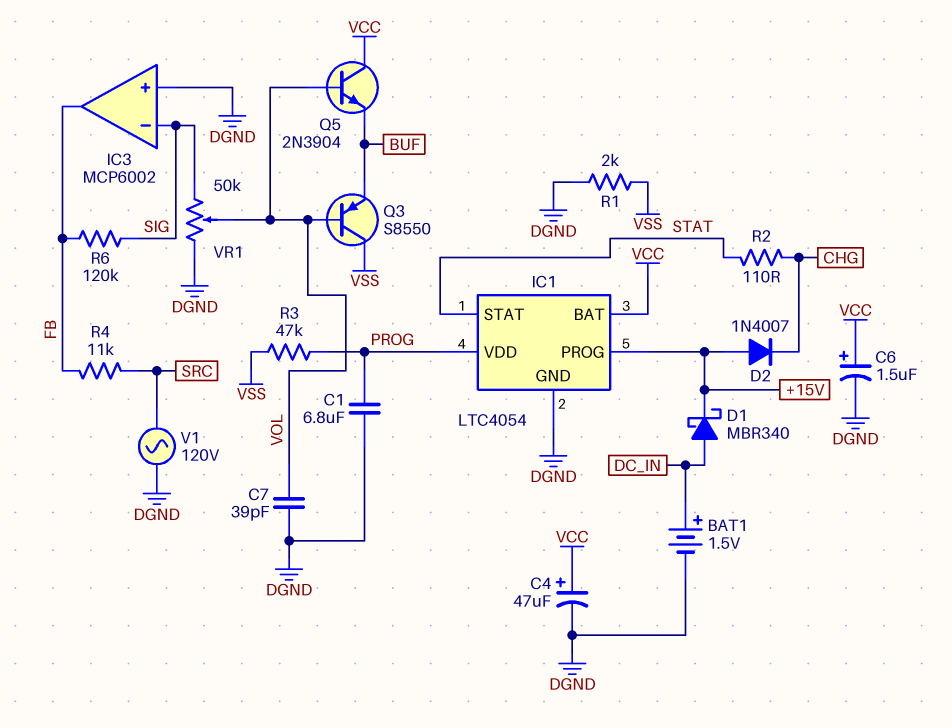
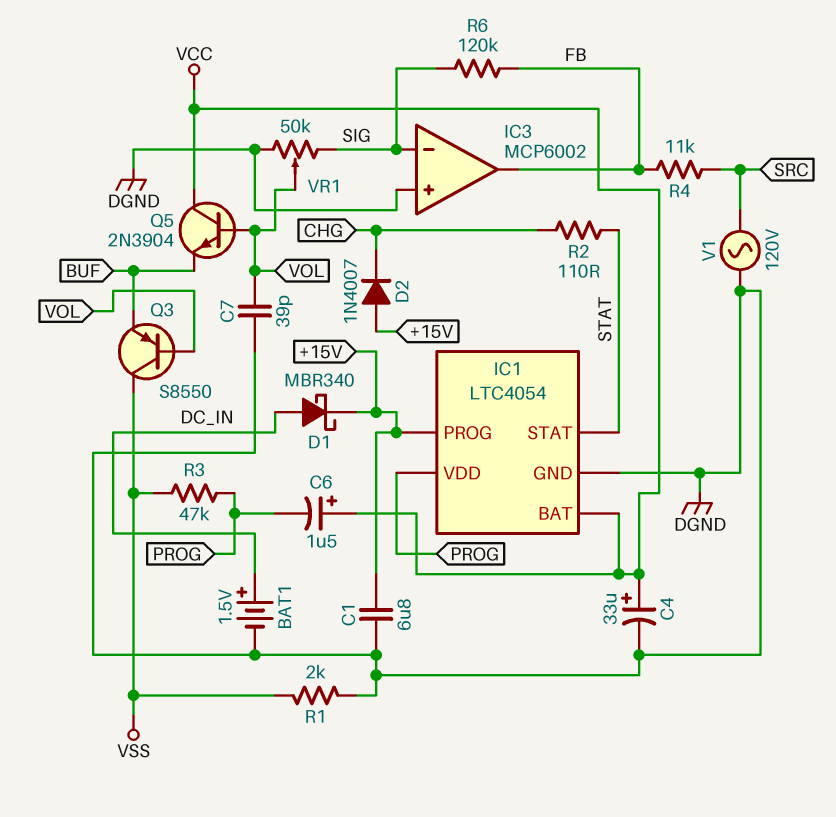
C1: 6.8uF (DGND, PROG) -> 6.8uF (+15V, DGND)
C4: 47uF (plus VCC, minus DGND) -> 33uF (plus VCC, minus DGND)
C6: 1.5uF (plus VCC, minus DGND) -> 1.5uF (plus VCC, minus PROG)

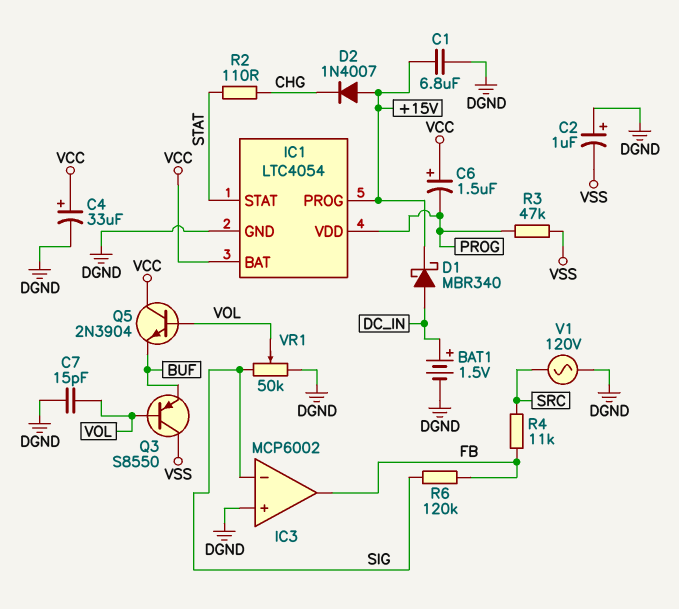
C2: none -> 1uF (plus DGND, minus VSS)
C7: 39pF (DGND, VOL) -> 15pF (DGND, VOL)
R1: 2k (DGND, VSS) -> none

